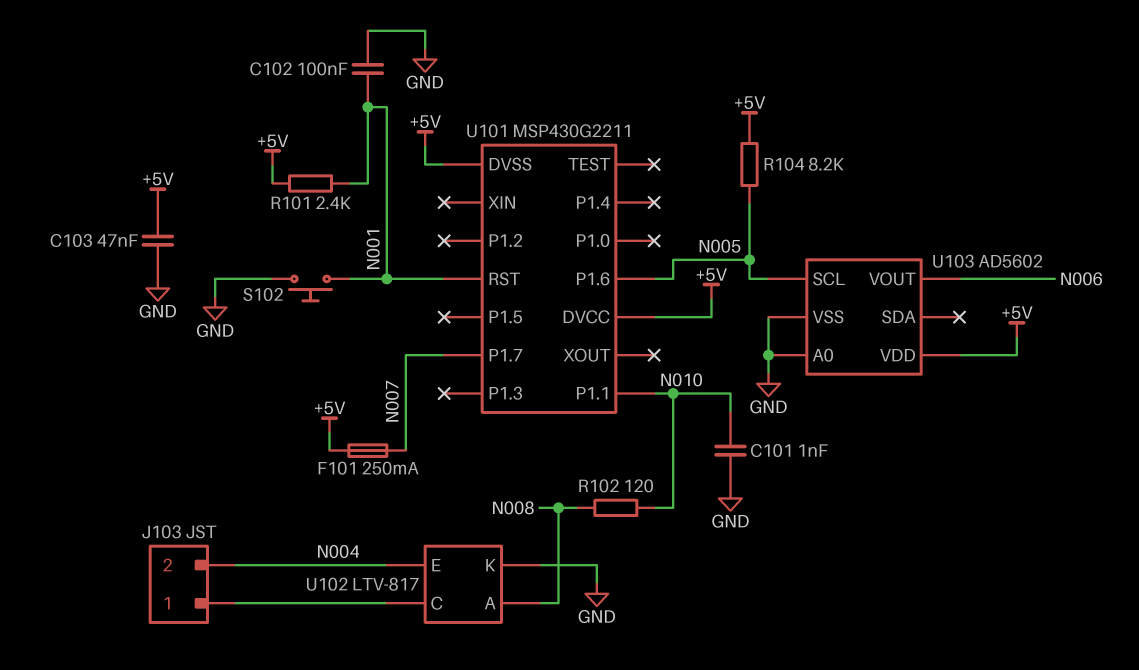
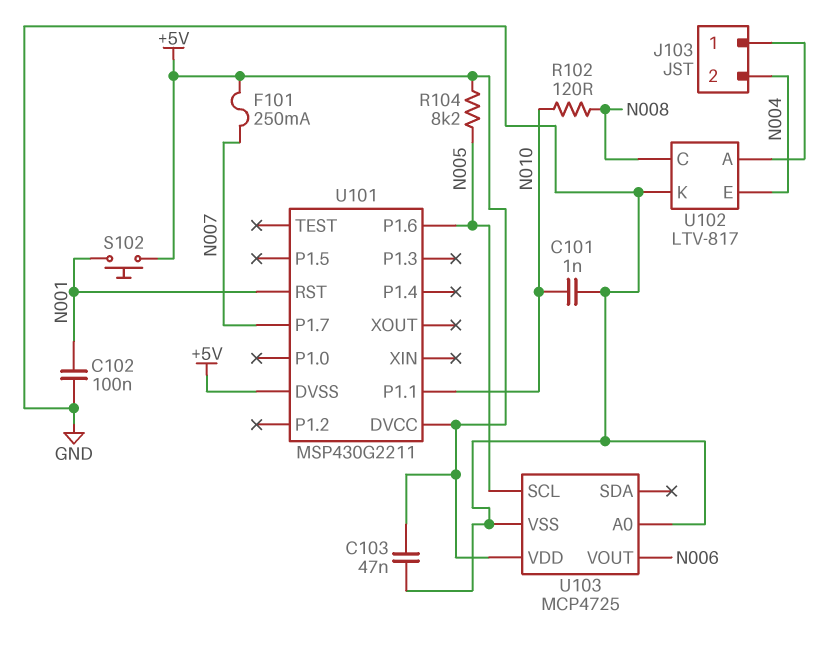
R101: 2.4k (+5V, N001) -> none
S102: button (GND, N001) -> button (+5V, N001)
U102 pin A: N008 -> J103/1
U102 pin C: J103/1 -> N008
U103: AD5602 -> MCP4725

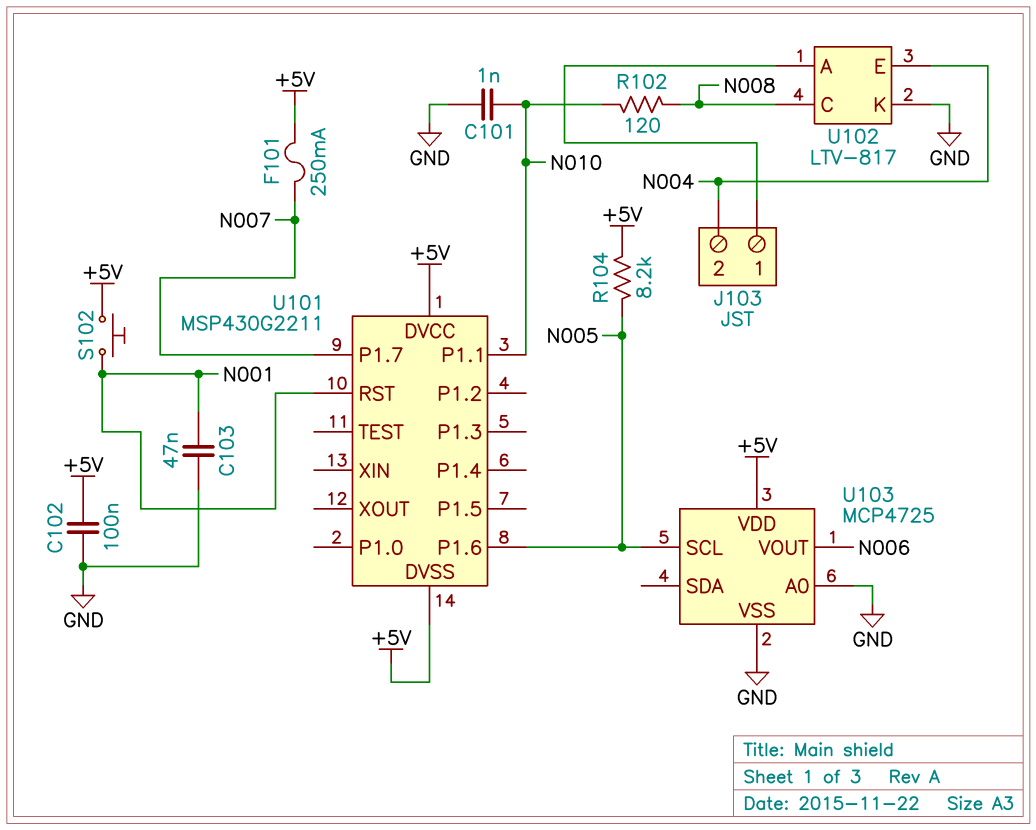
C102: 100nF (GND, N001) -> 100nF (+5V, GND)
C103: 47nF (+5V, GND) -> 47nF (GND, N001)

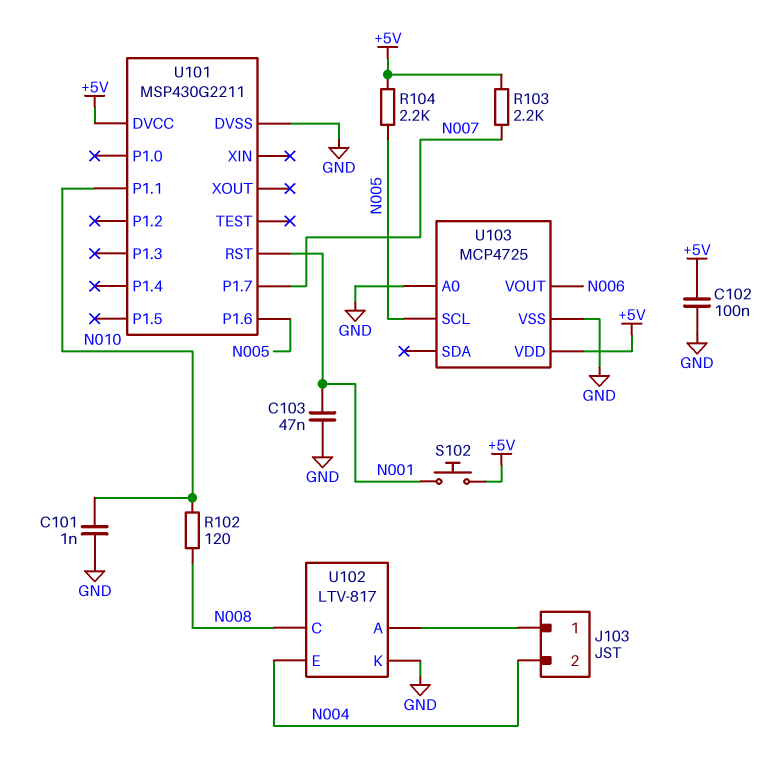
F101: 250mA (+5V, N007) -> none
R103: none -> 2.2k (+5V, N007)
R104: 8.2k (+5V, N005) -> 2.2k (+5V, N005)
U101 pin DVSS: +5V -> GND

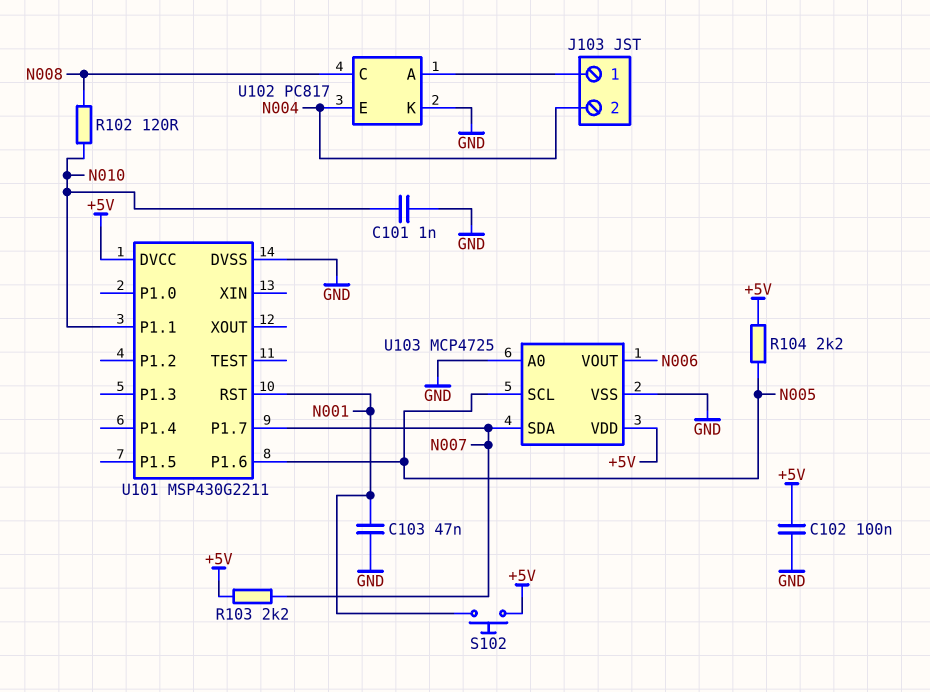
U102: LTV-817 -> PC817
U103 pin SDA: none -> N007

